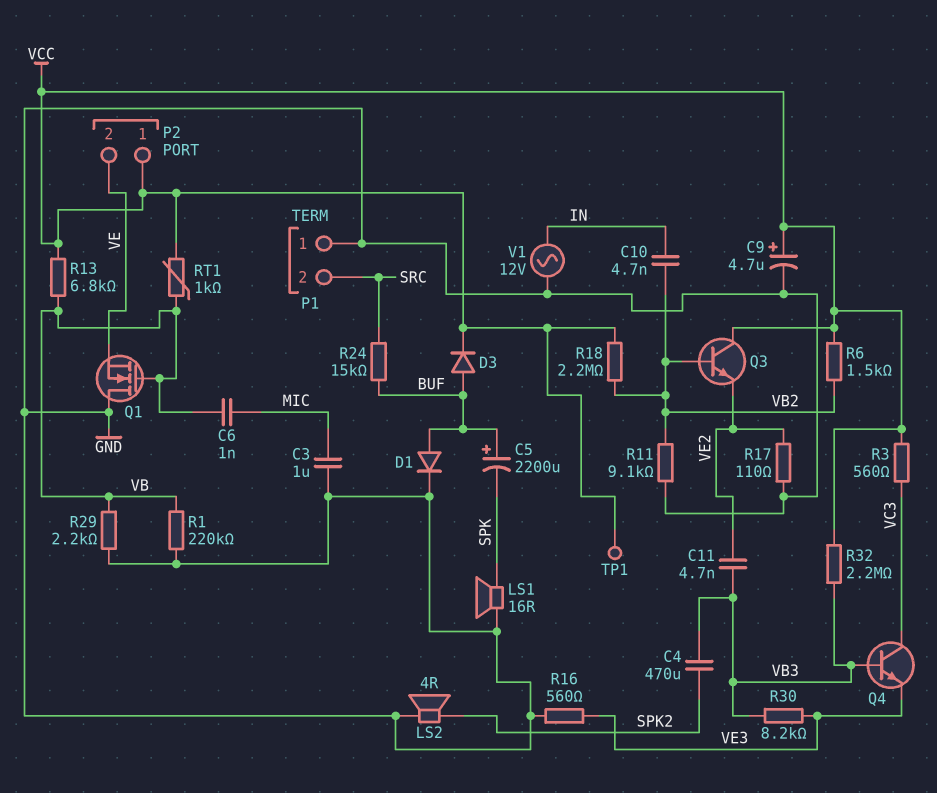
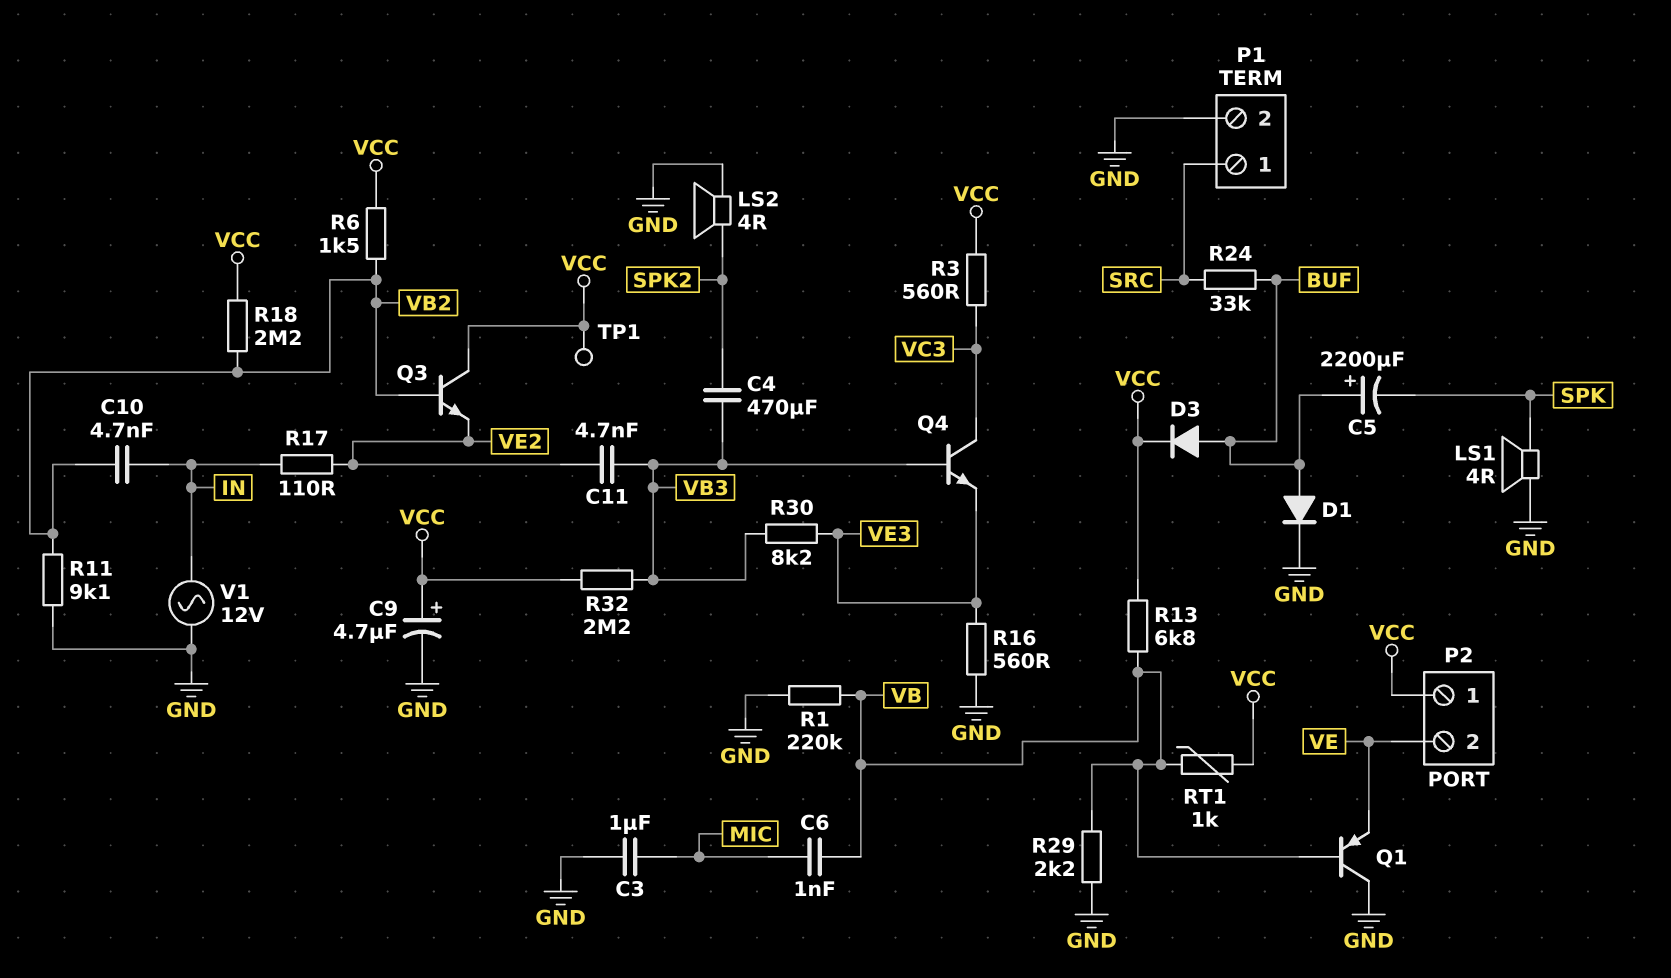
LS1: speaker 16R (GND, SPK) -> speaker 4R (GND, SPK)
P1 pin 1: GND -> SRC
P1 pin 2: SRC -> GND
Q1: NMOS (G VB, D GND, S VE) -> PNP (B VB, C GND, E VE)
R17: 110 (GND, VE2) -> 110 (IN, VE2)
R24: 15k (BUF, SRC) -> 33k (BUF, SRC)

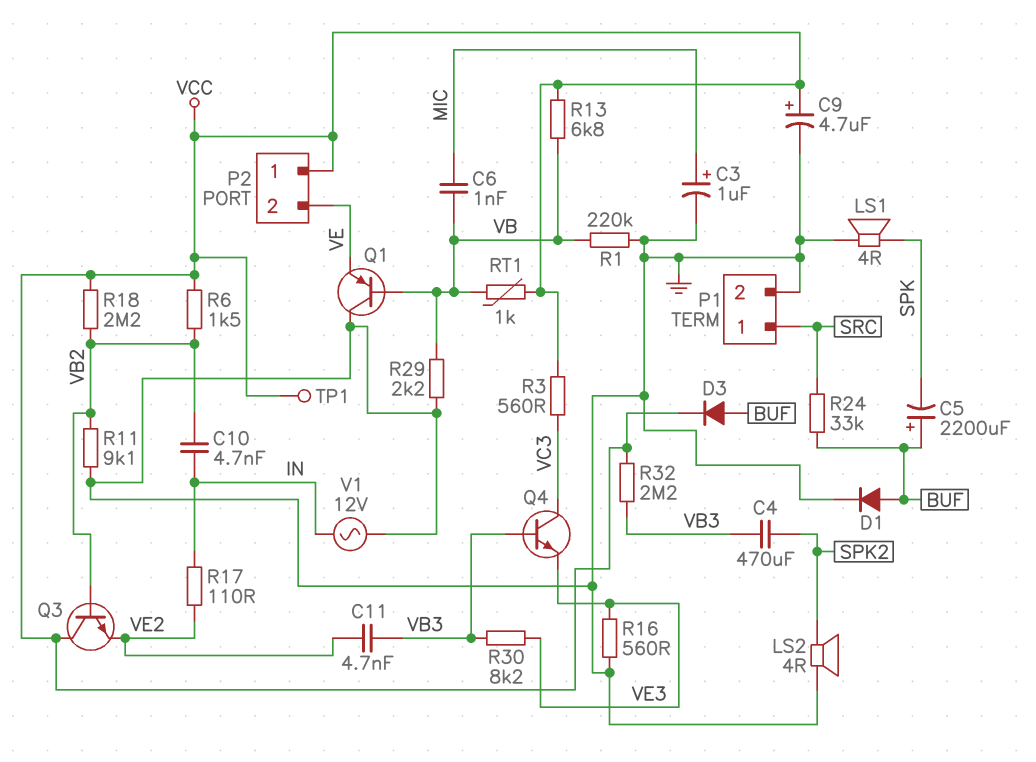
C3: 1uF (GND, MIC) -> 1uF (plus MIC, minus GND)

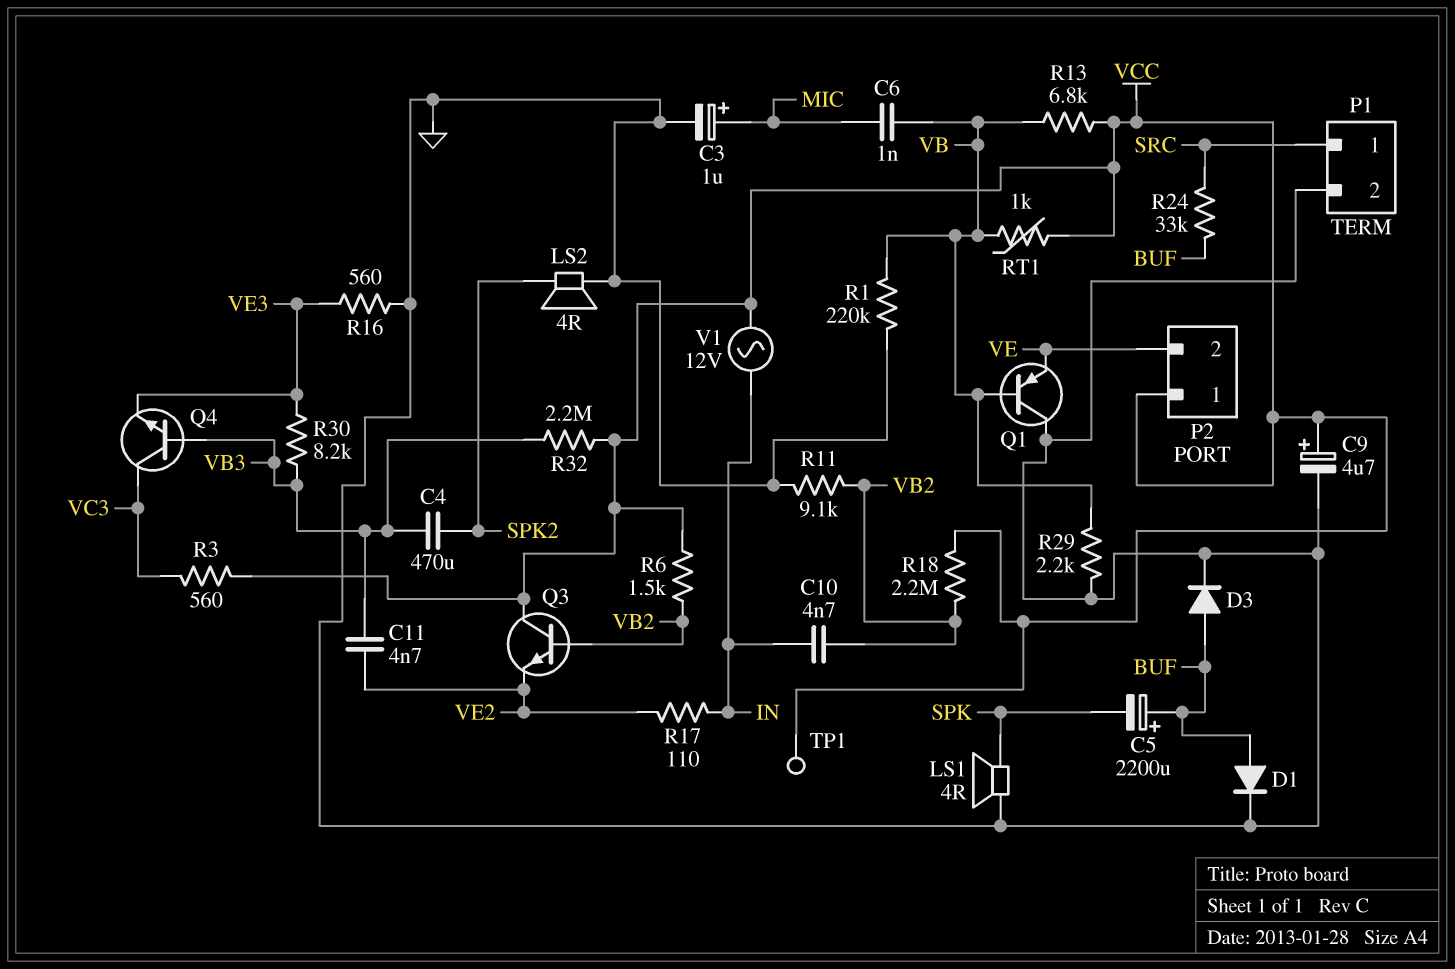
D3: diode (A BUF, K VCC) -> diode (A BUF, K GND)
V1: AC 12V (GND, IN) -> AC 12V (IN, VCC)

